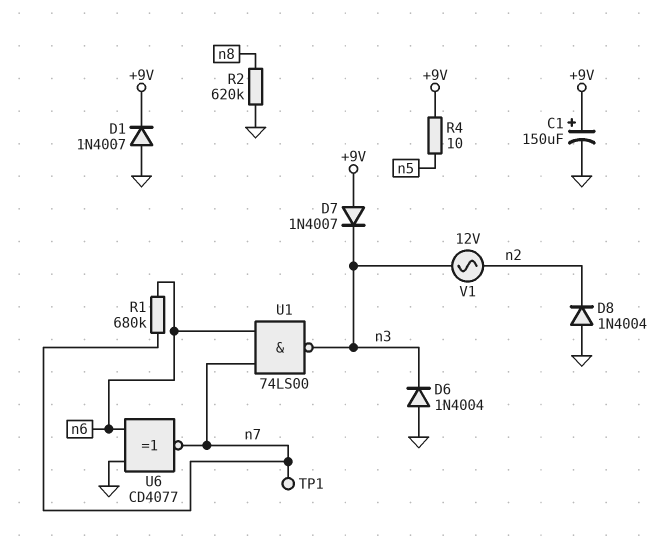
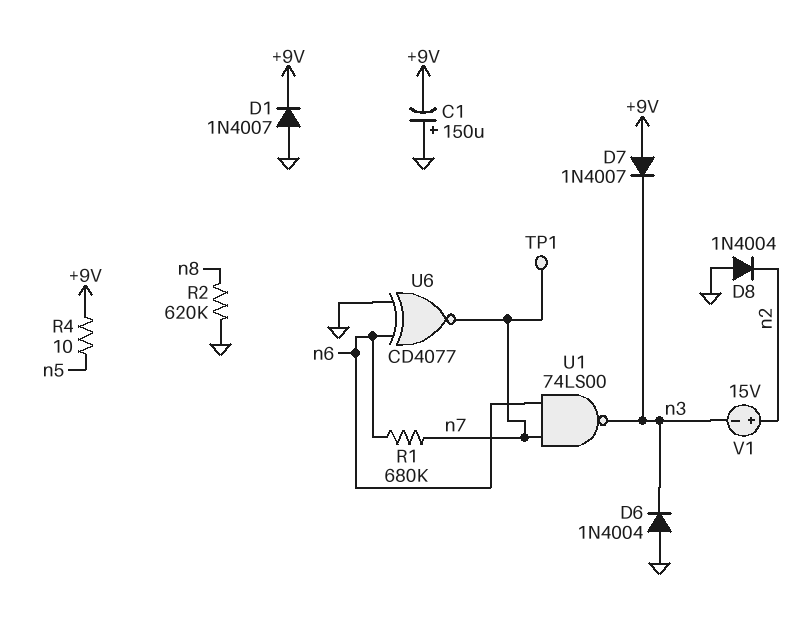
C1: 150uF (plus +9V, minus GND) -> 150uF (plus GND, minus +9V)
V1: AC 12V (n2, n3) -> 15V (plus n2, minus n3)

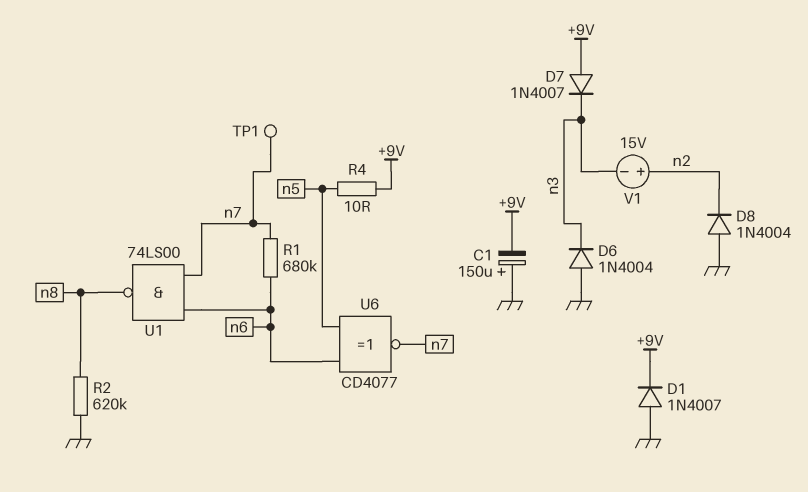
U1: NAND 74LS00 (in n6, in n7, out n3) -> NAND 74LS00 (in n6, in n7, out n8)
U6: XNOR CD4077 (in GND, in n6, out n7) -> XNOR CD4077 (in n5, in n6, out n7)

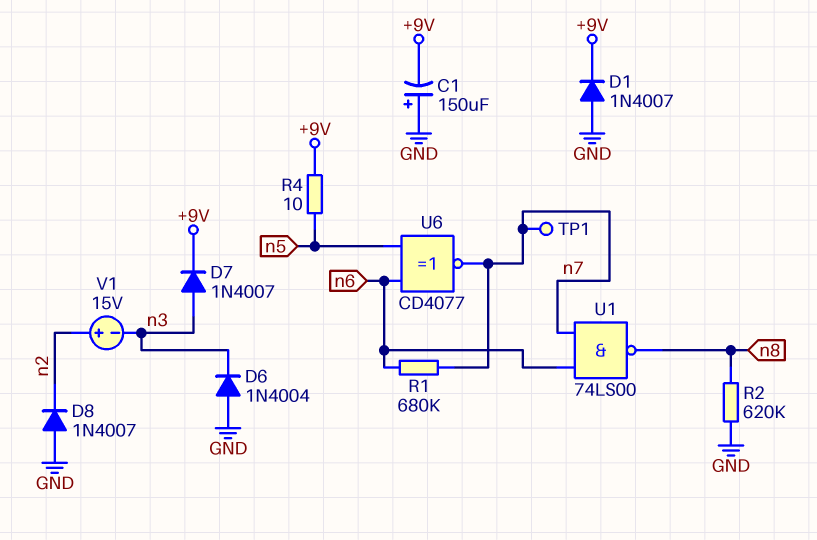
D7: diode 1N4007 (A +9V, K n3) -> diode 1N4007 (A n3, K +9V)
D8: diode 1N4004 (A GND, K n2) -> diode 1N4007 (A GND, K n2)

